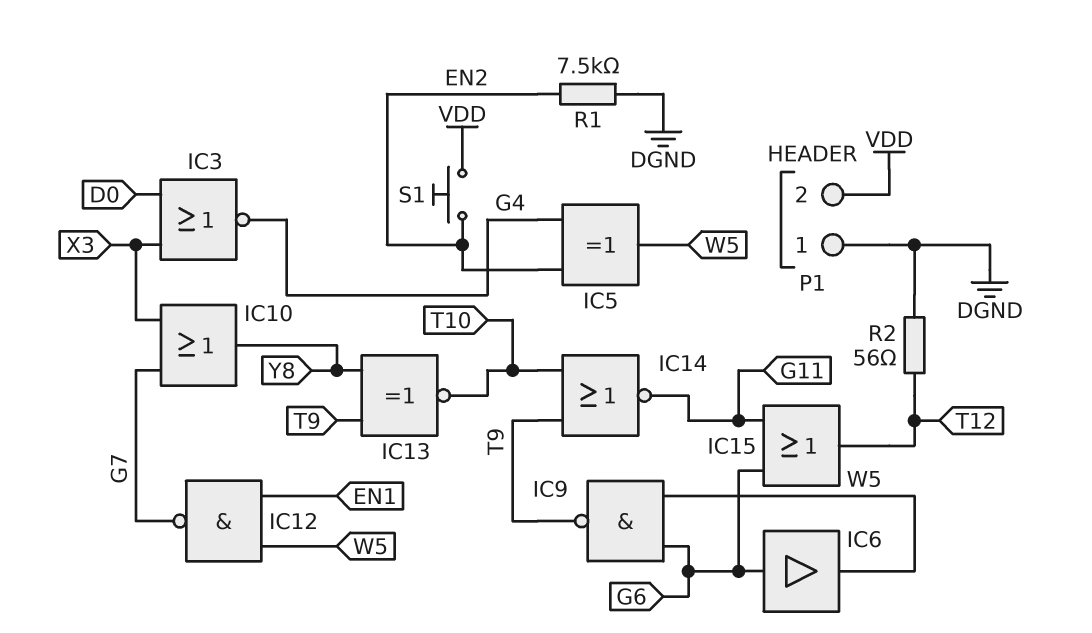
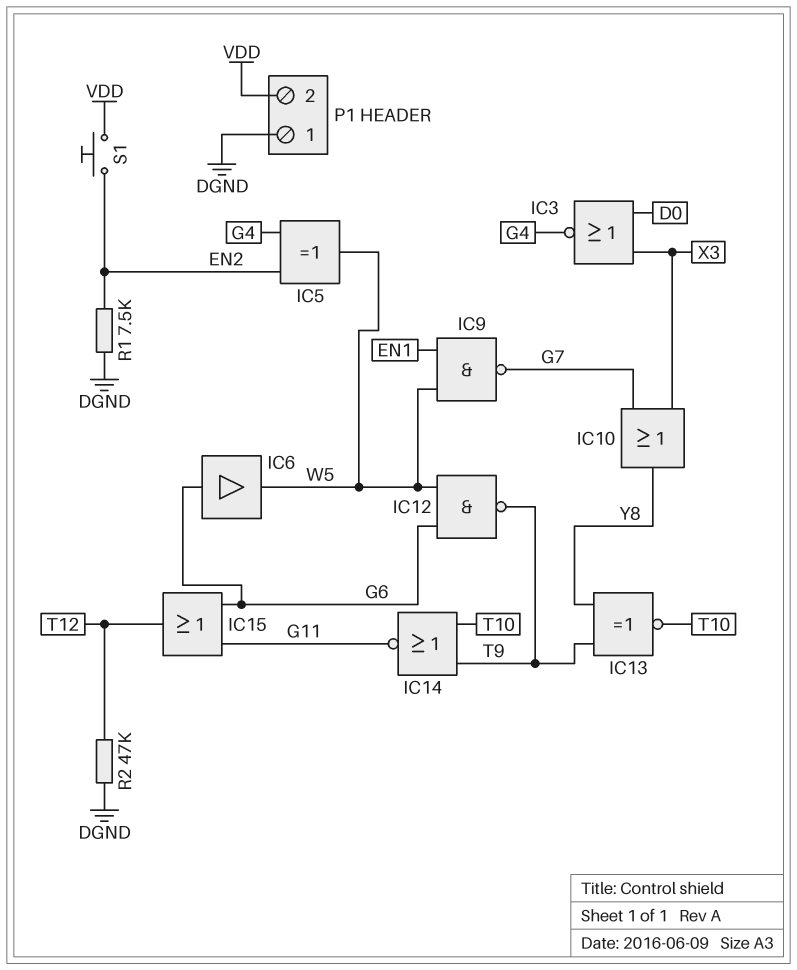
IC9: NAND (in G6, in W5, out T9) -> NAND (in EN1, in W5, out G7)
IC12: NAND (in EN1, in W5, out G7) -> NAND (in G6, in W5, out T9)
R2: 56 (DGND, T12) -> 47k (DGND, T12)

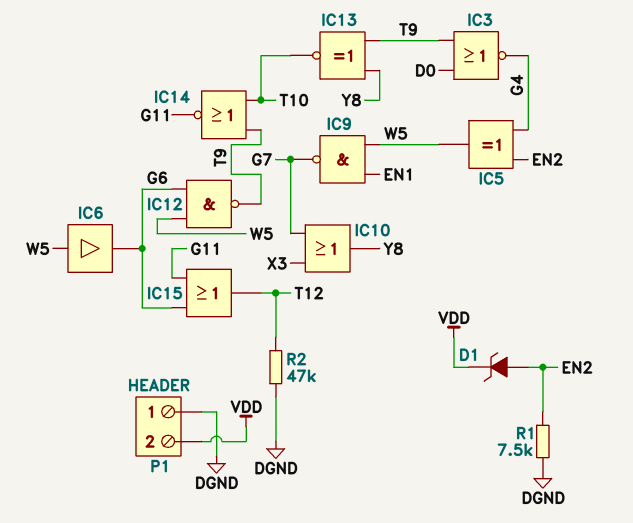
D1: none -> zener (A EN2, K VDD)
IC3: NOR (in D0, in X3, out G4) -> NOR (in D0, in T9, out G4)
IC6: buffer (in G6, out W5) -> buffer (in W5, out G6)
S1: button (EN2, VDD) -> none

